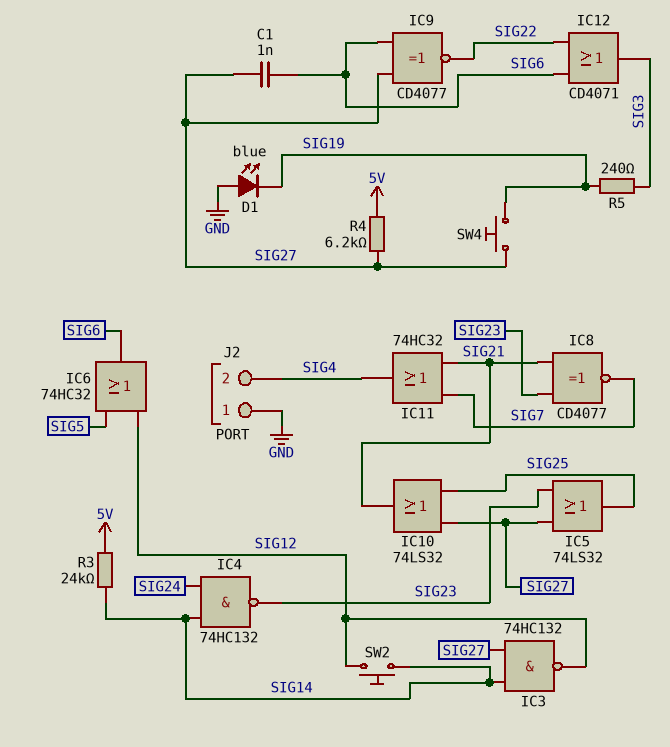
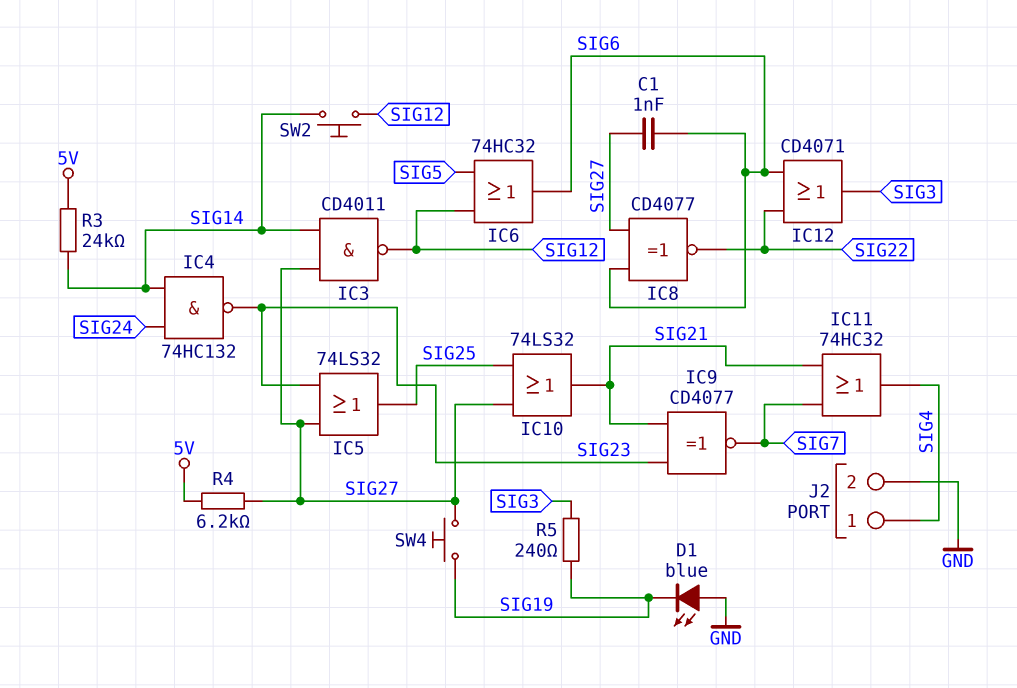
IC3: NAND 74HC132 (in SIG14, in SIG27, out SIG12) -> NAND CD4011 (in SIG14, in SIG27, out SIG12)
IC8: XNOR CD4077 (in SIG21, in SIG23, out SIG7) -> XNOR CD4077 (in SIG6, in SIG27, out SIG22)
IC9: XNOR CD4077 (in SIG6, in SIG27, out SIG22) -> XNOR CD4077 (in SIG21, in SIG23, out SIG7)
J2 pin 1: GND -> SIG4
J2 pin 2: SIG4 -> GND

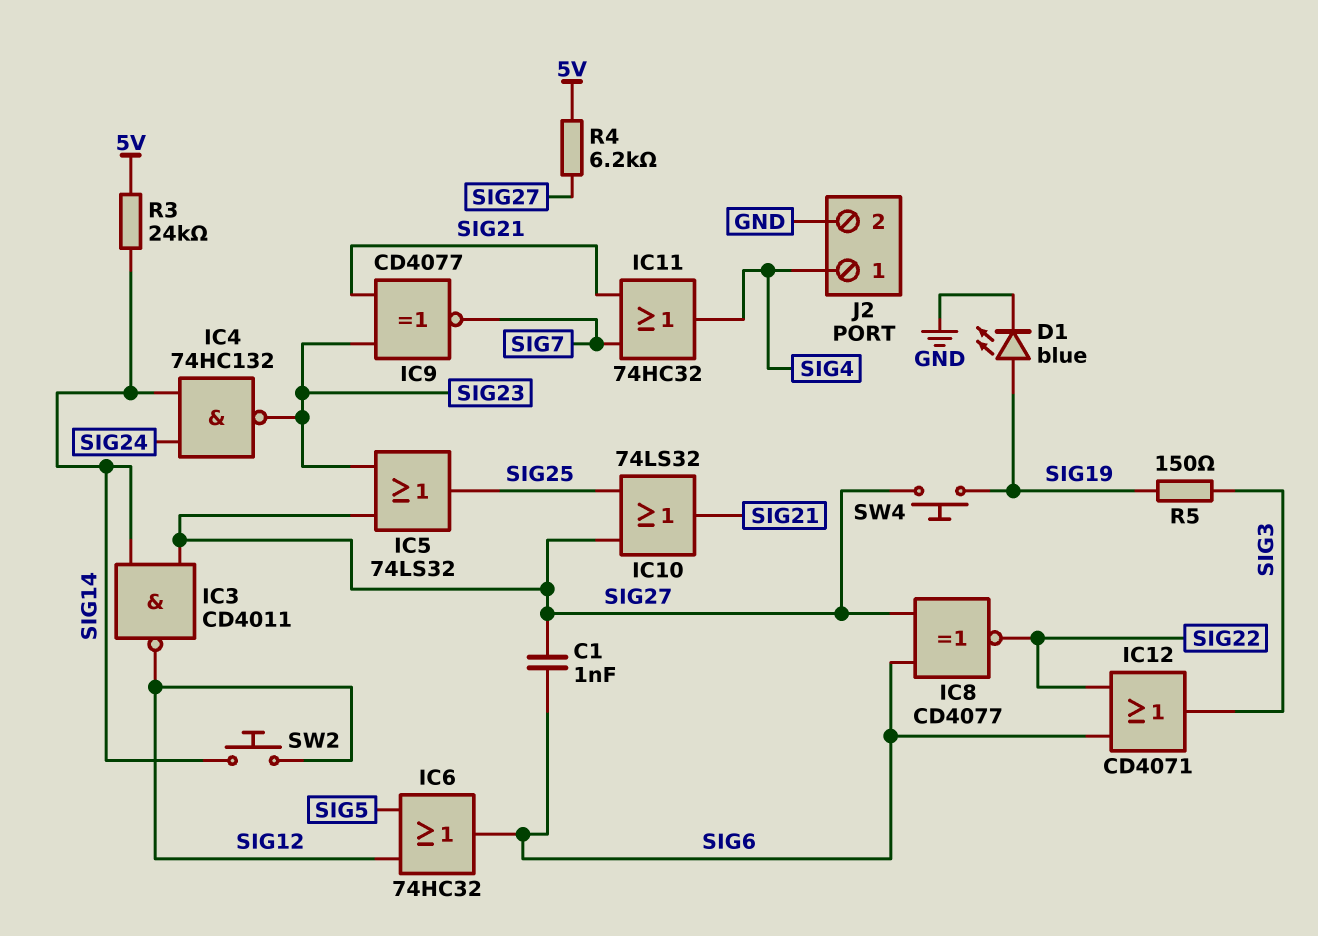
D1: LED blue (A GND, K SIG19) -> LED blue (A SIG19, K GND)
R5: 240 (SIG3, SIG19) -> 150 (SIG3, SIG19)

